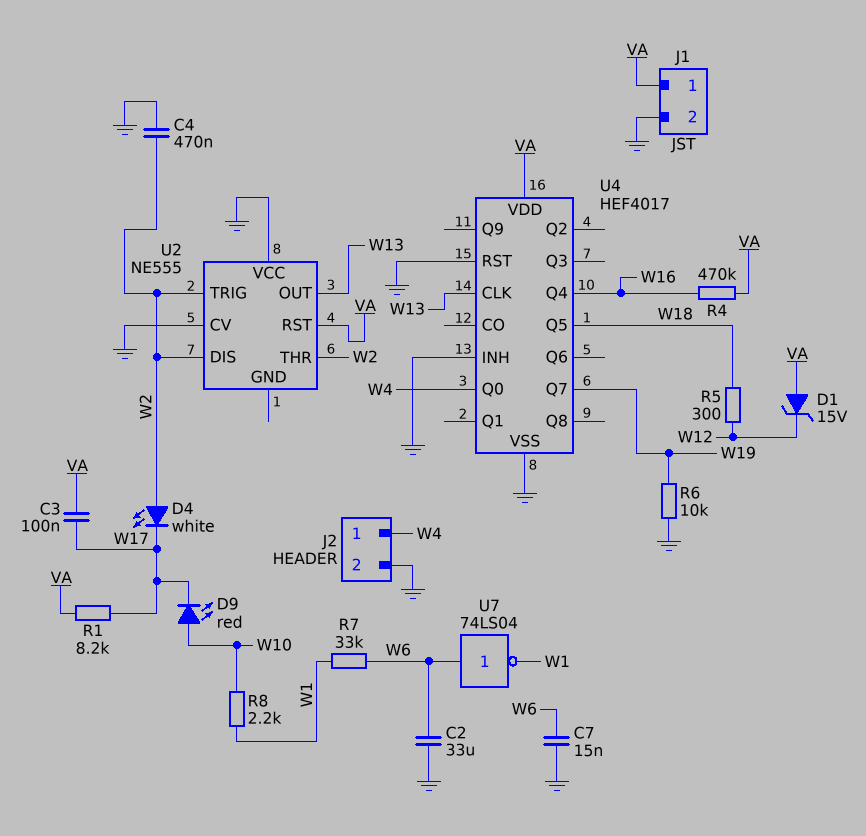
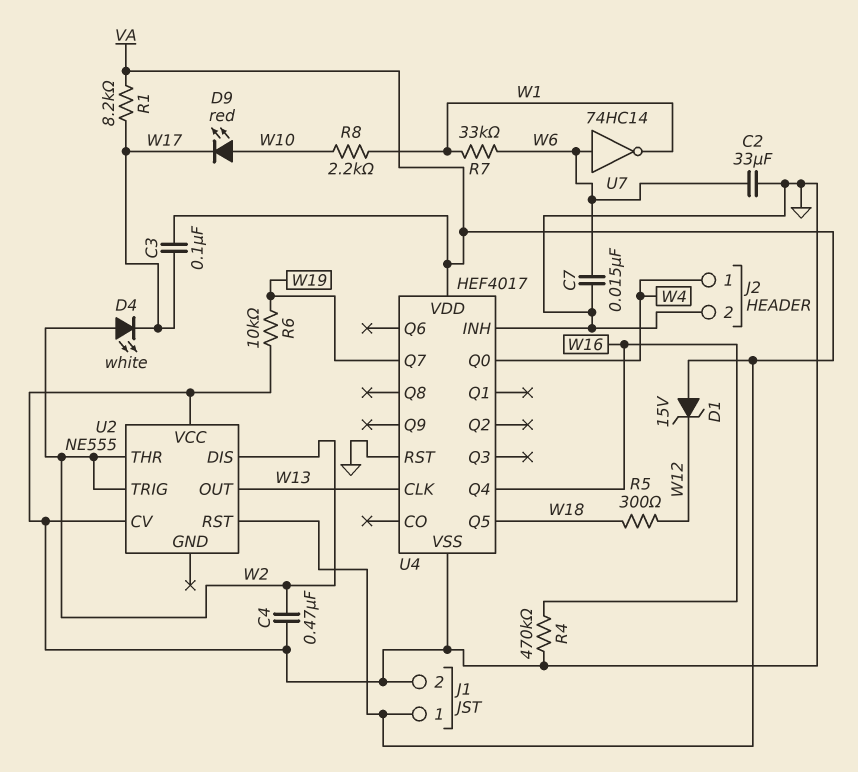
R4: 470k (VA, W16) -> 470k (GND, W16)
U7: NOT 74LS04 (in W6, out W1) -> NOT 74HC14 (in W6, out W1)

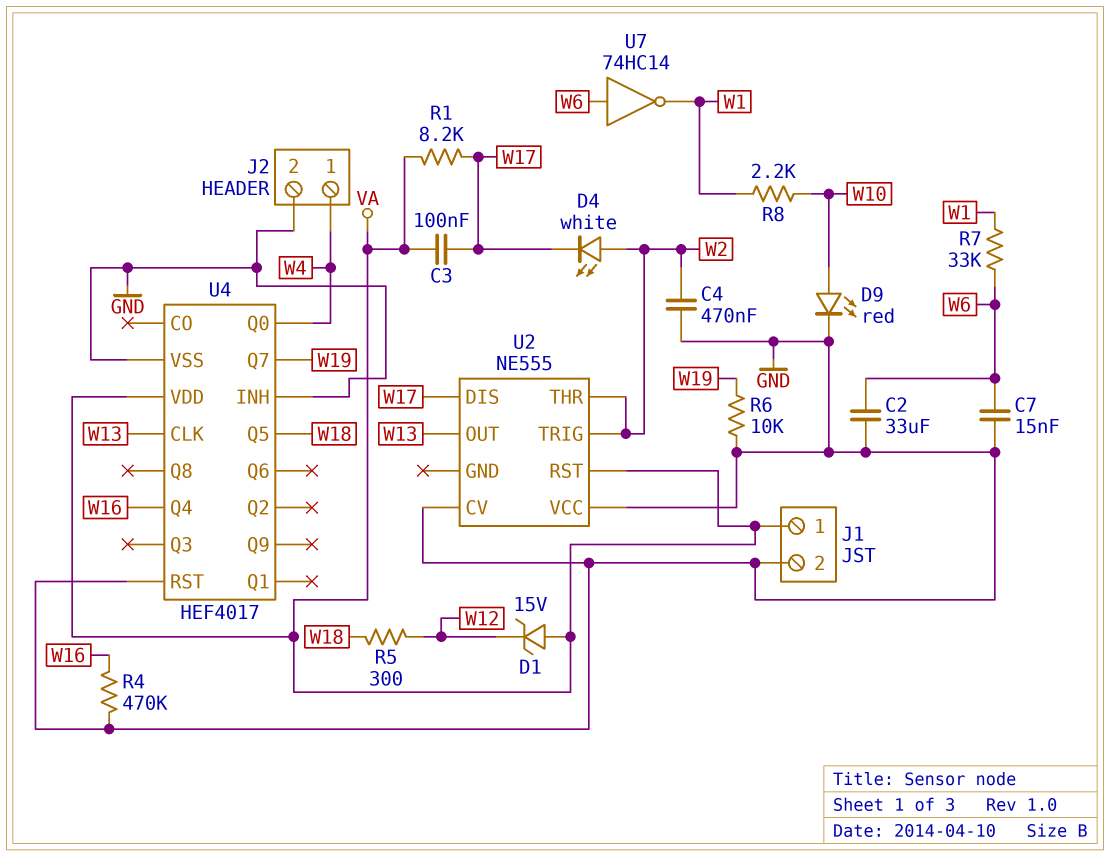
D9: LED red (A W10, K W17) -> LED red (A W10, K GND)
U2 pin DIS: W2 -> W17

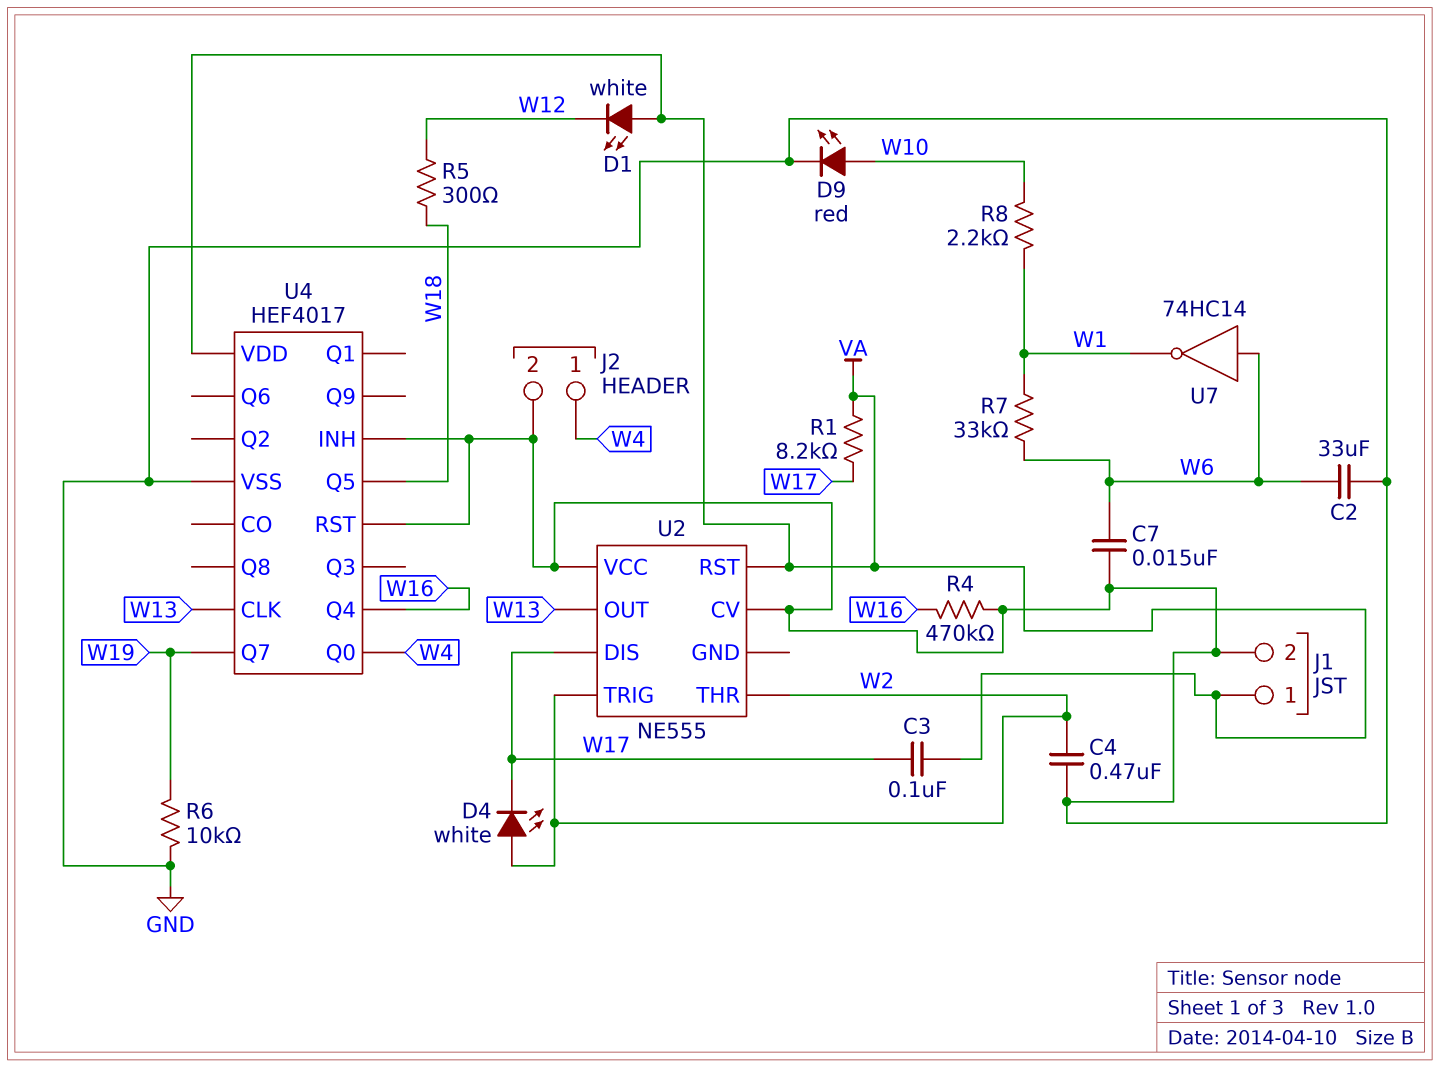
D1: zener 15V (A VA, K W12) -> LED white (A VA, K W12)

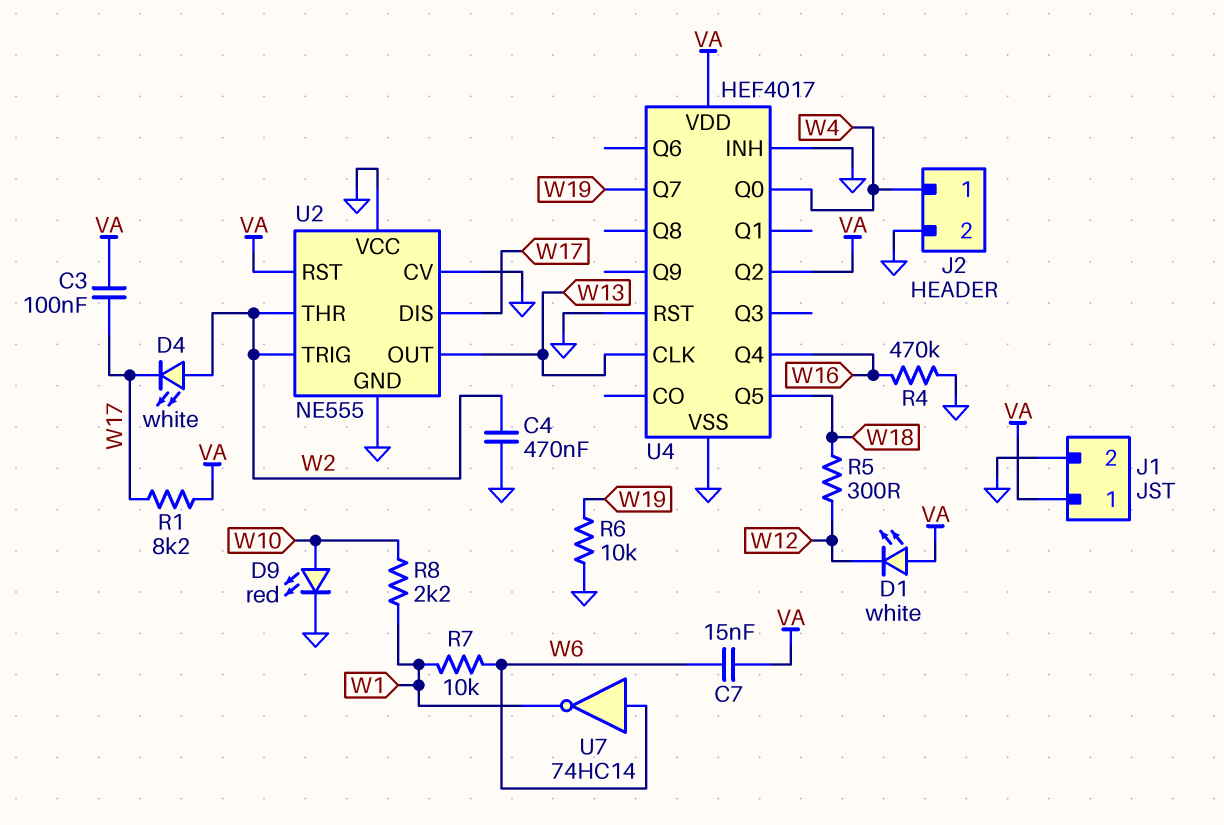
C2: 33uF (GND, W6) -> none
C7: 15nF (GND, W6) -> 15nF (VA, W6)
R7: 33k (W1, W6) -> 10k (W1, W6)
U2 pin GND: none -> GND
U4 pin Q2: none -> VA

